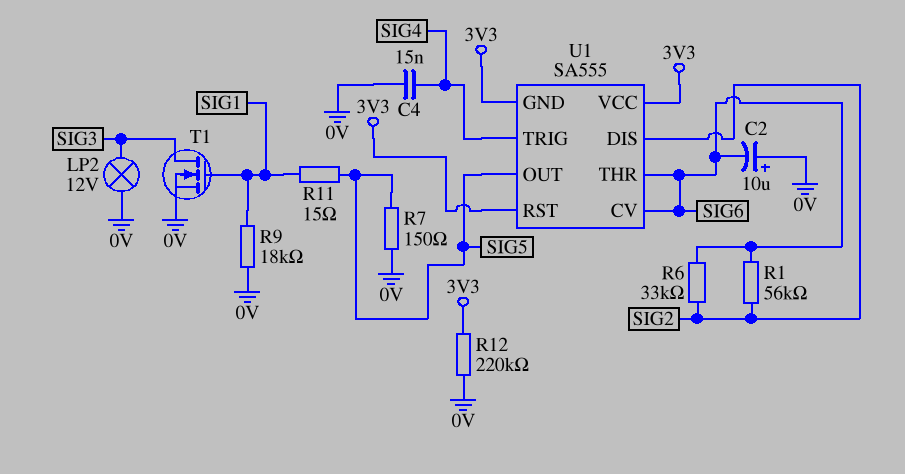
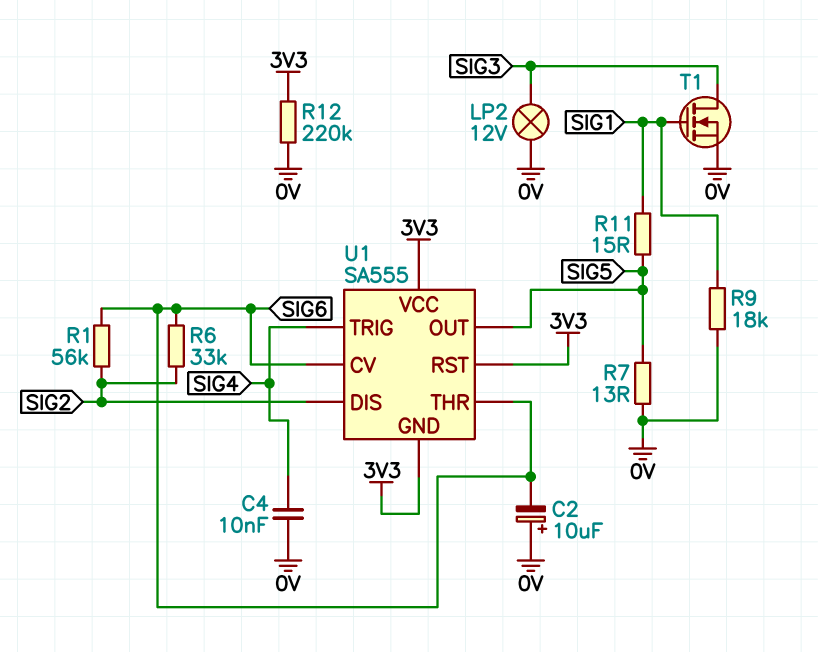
C4: 15nF (0V, SIG4) -> 10nF (0V, SIG4)
R7: 150 (0V, SIG5) -> 13 (0V, SIG5)

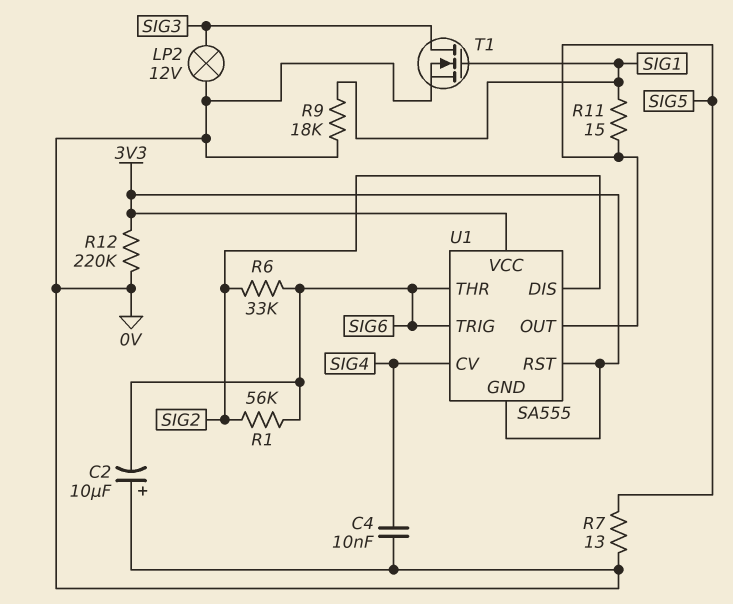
U1 pin CV: SIG6 -> SIG4
U1 pin TRIG: SIG4 -> SIG6

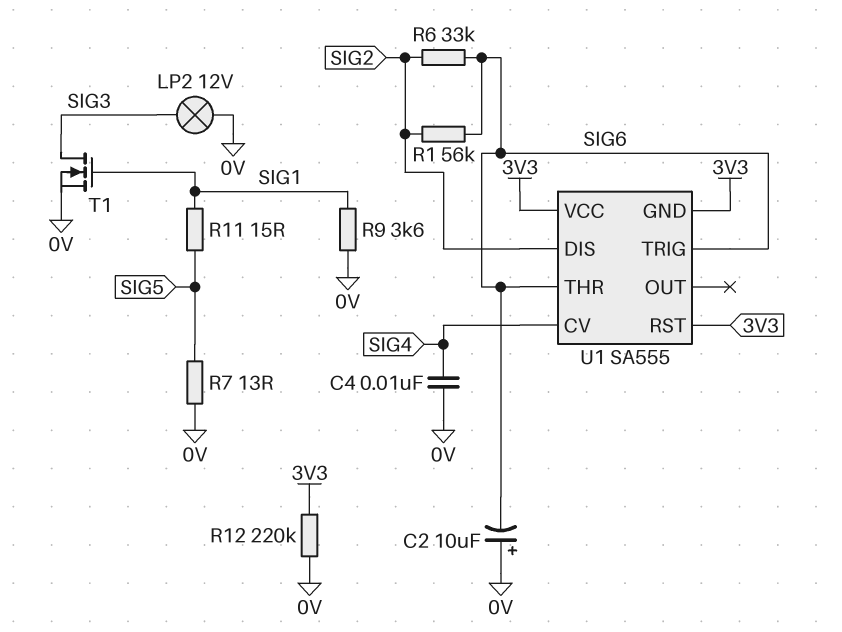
R9: 18k (0V, SIG1) -> 3.6k (0V, SIG1)
U1 pin OUT: SIG5 -> none

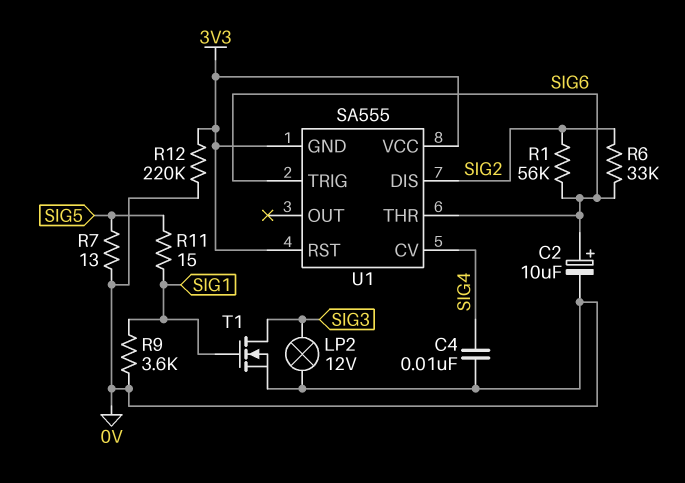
C2: 10uF (plus 0V, minus SIG6) -> 10uF (plus SIG6, minus 0V)

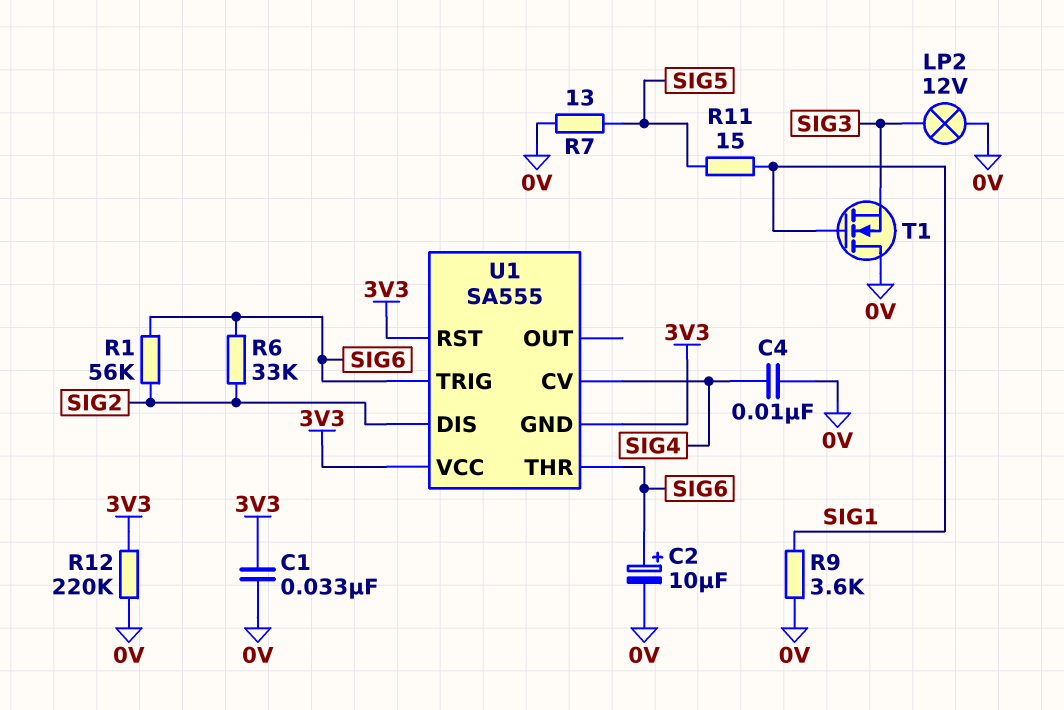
C1: none -> 33nF (0V, 3V3)
T1: NMOS (G SIG1, D SIG3, S 0V) -> NMOS (G SIG1, D 0V, S SIG3)

